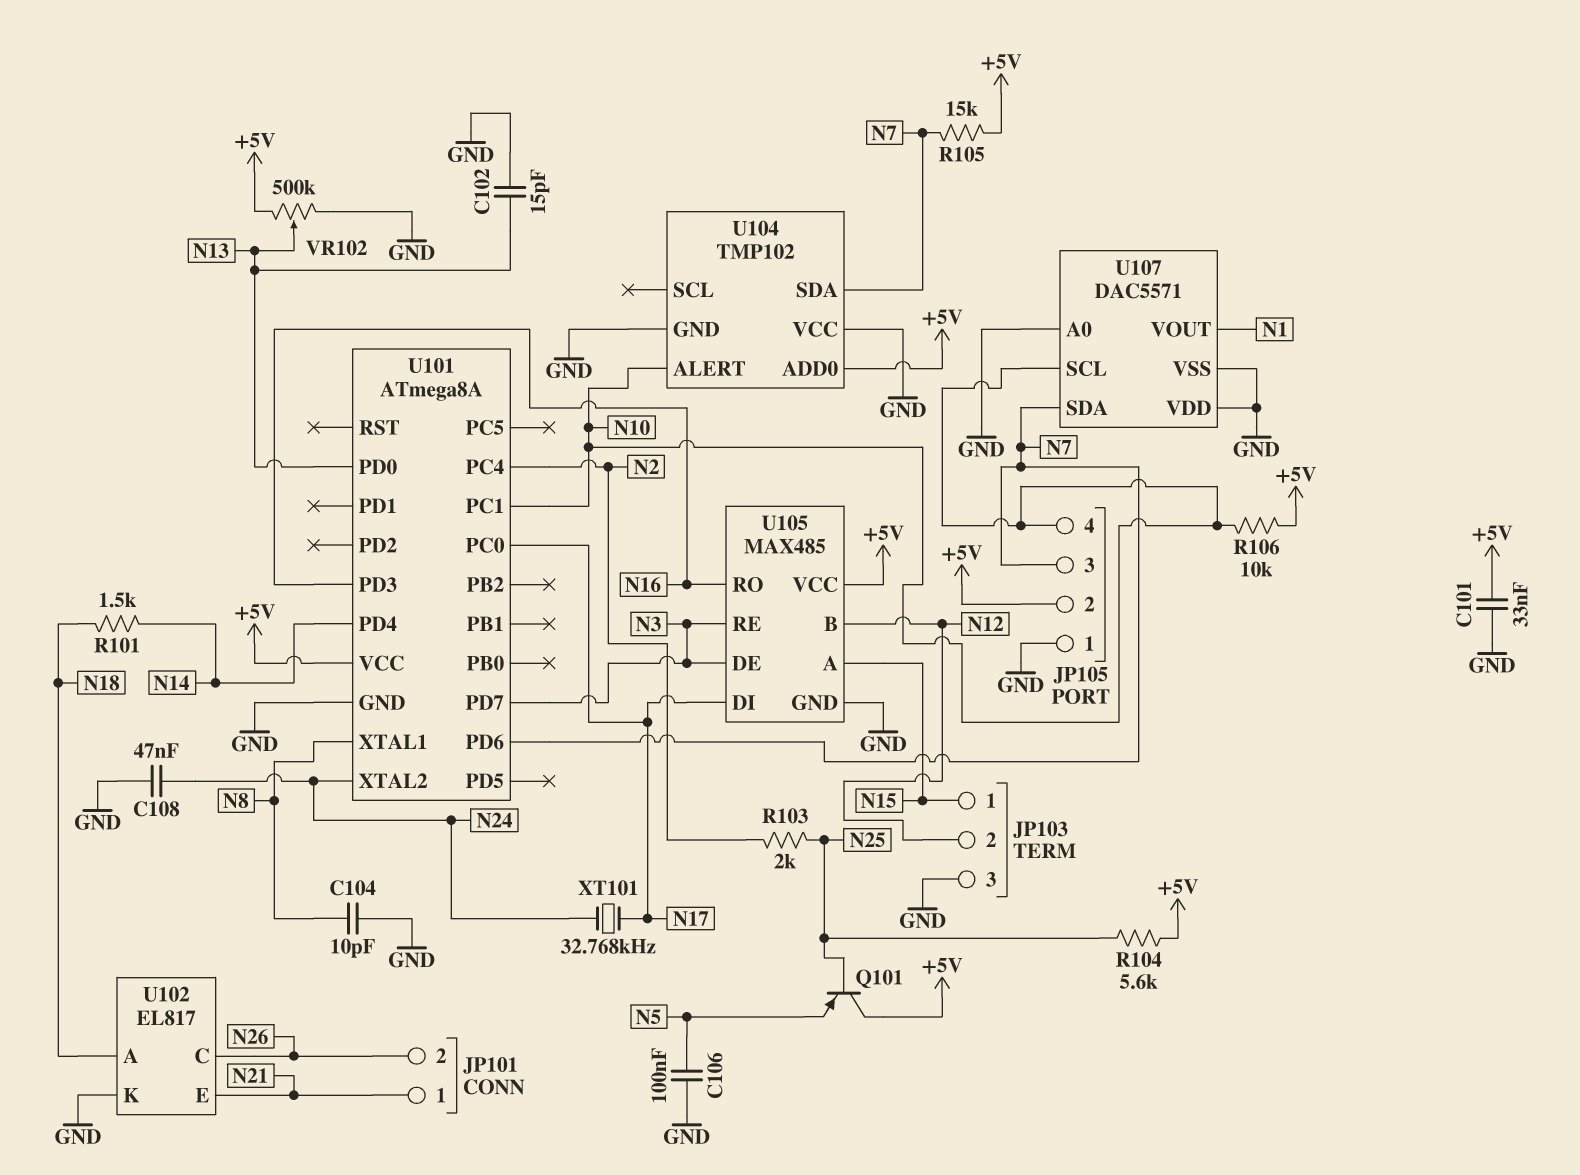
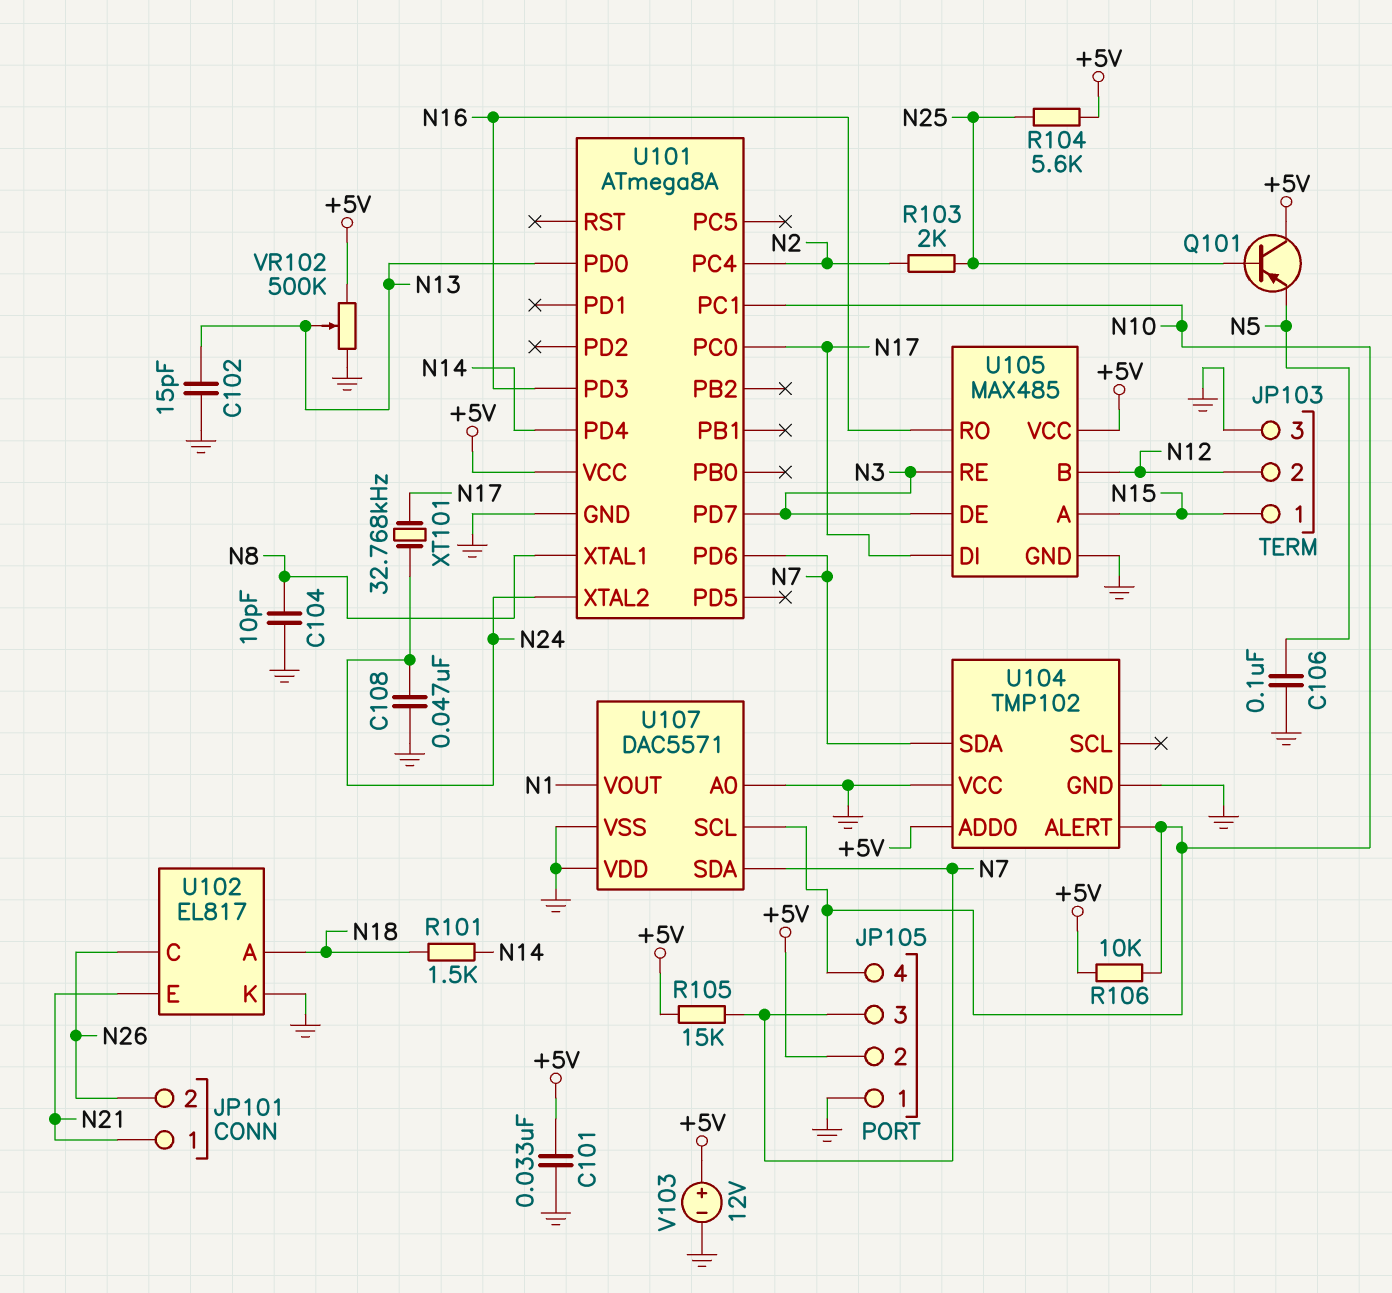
V103: none -> 12V (plus +5V, minus GND)

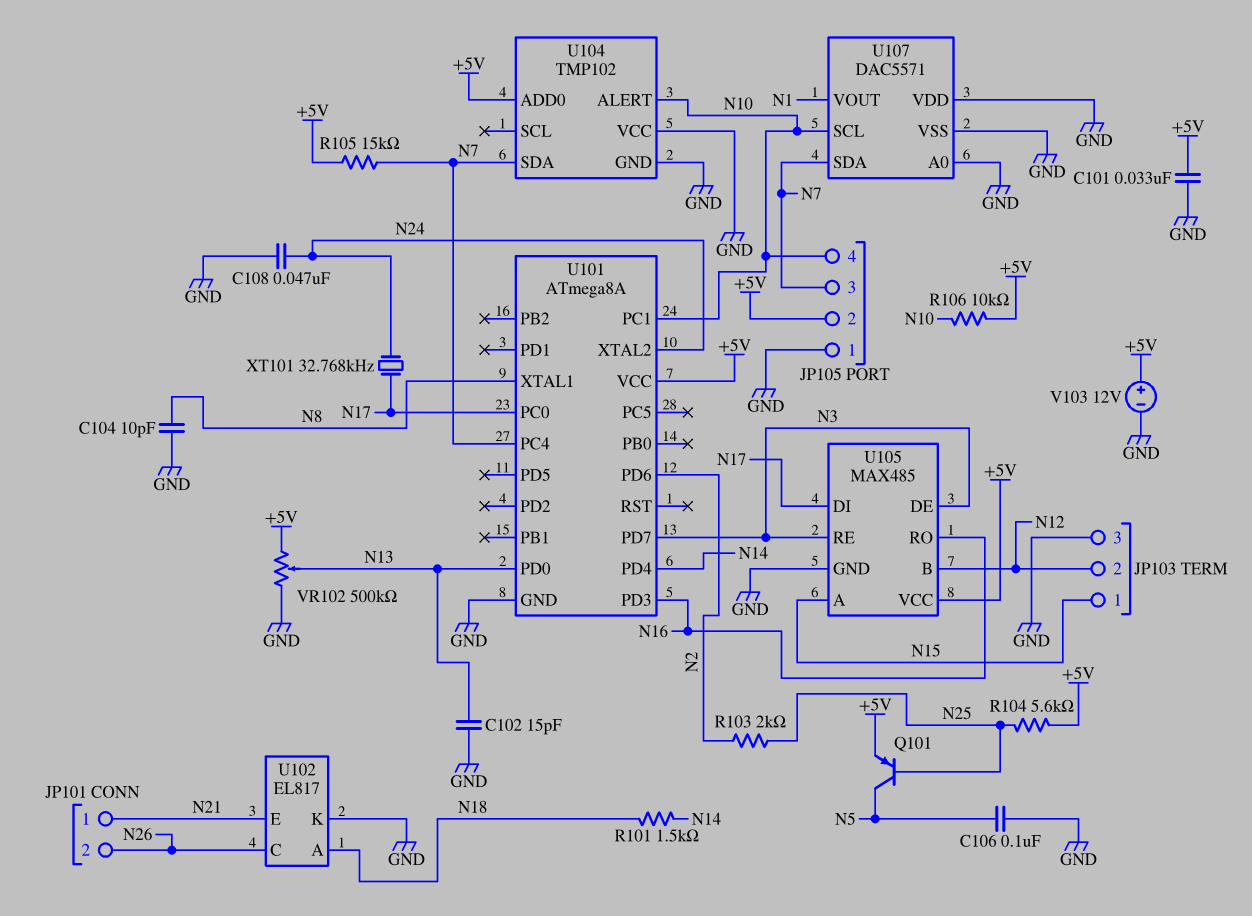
Q101: PNP (B N25, C +5V, E N5) -> PNP (B N25, C N5, E +5V)
U101 pin PC4: N2 -> N7
U101 pin PD6: N7 -> N2

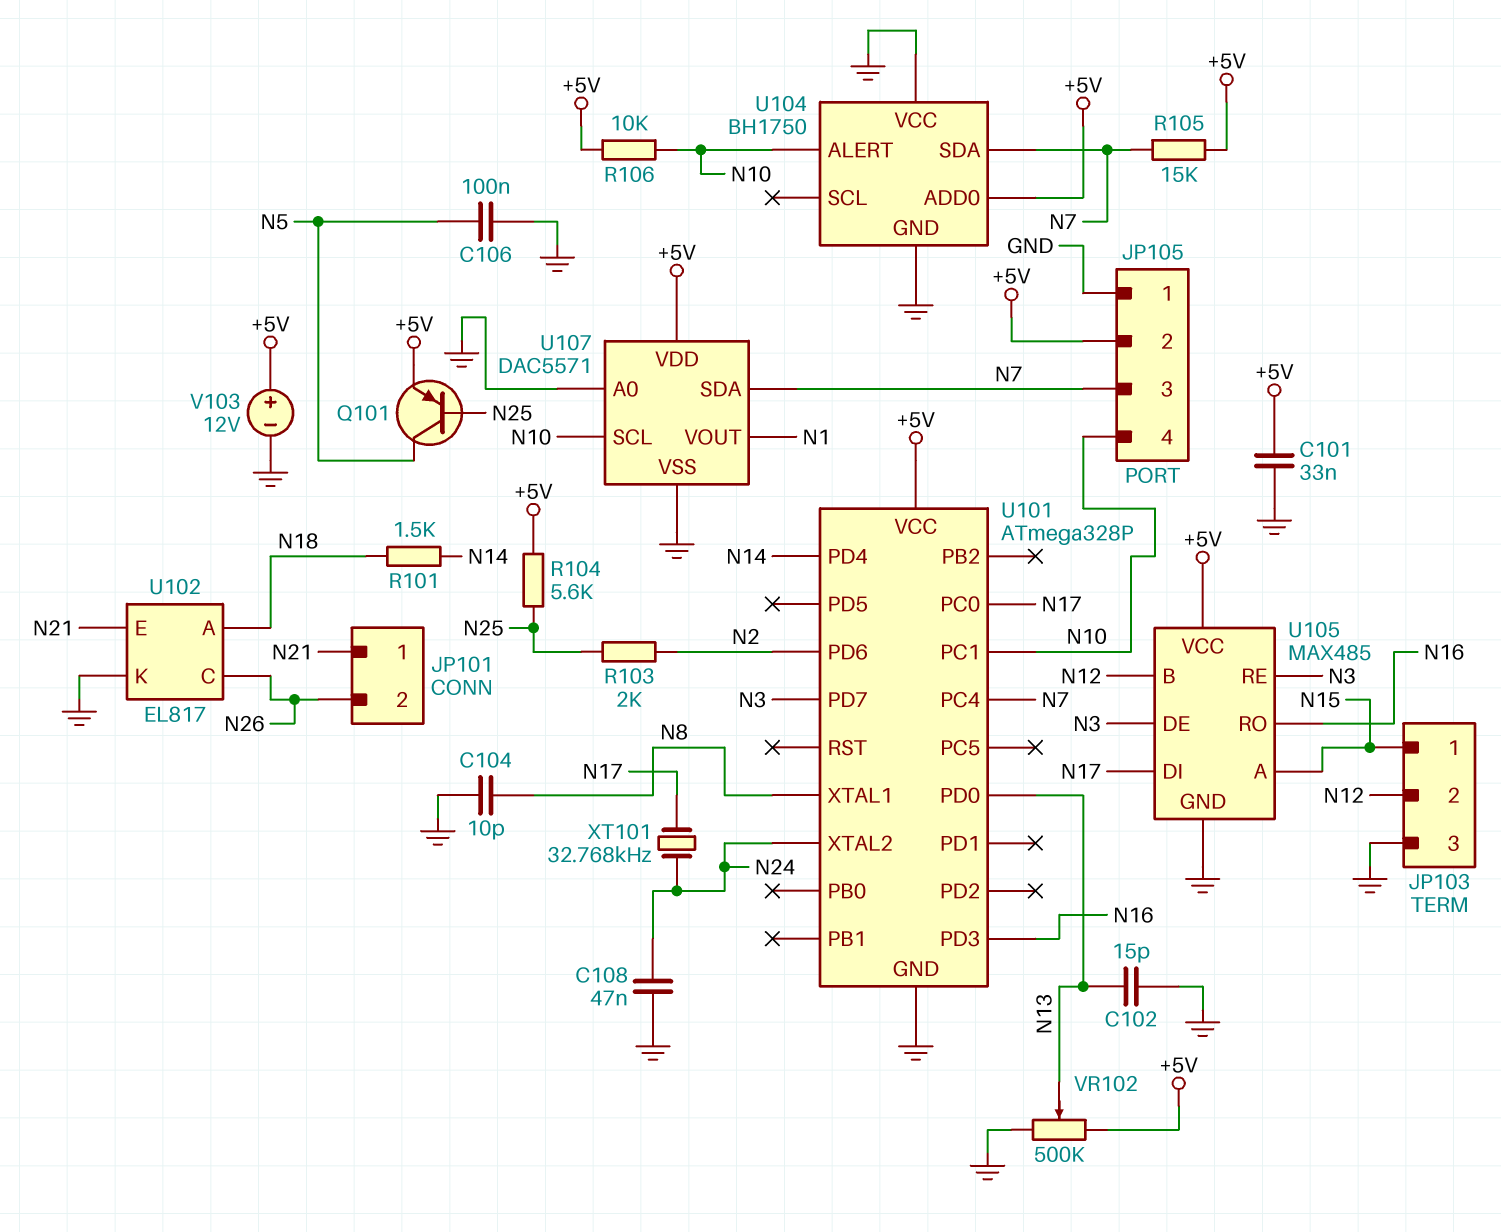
U101: ATmega8A -> ATmega328P
U104: TMP102 -> BH1750
U107 pin VDD: GND -> +5V

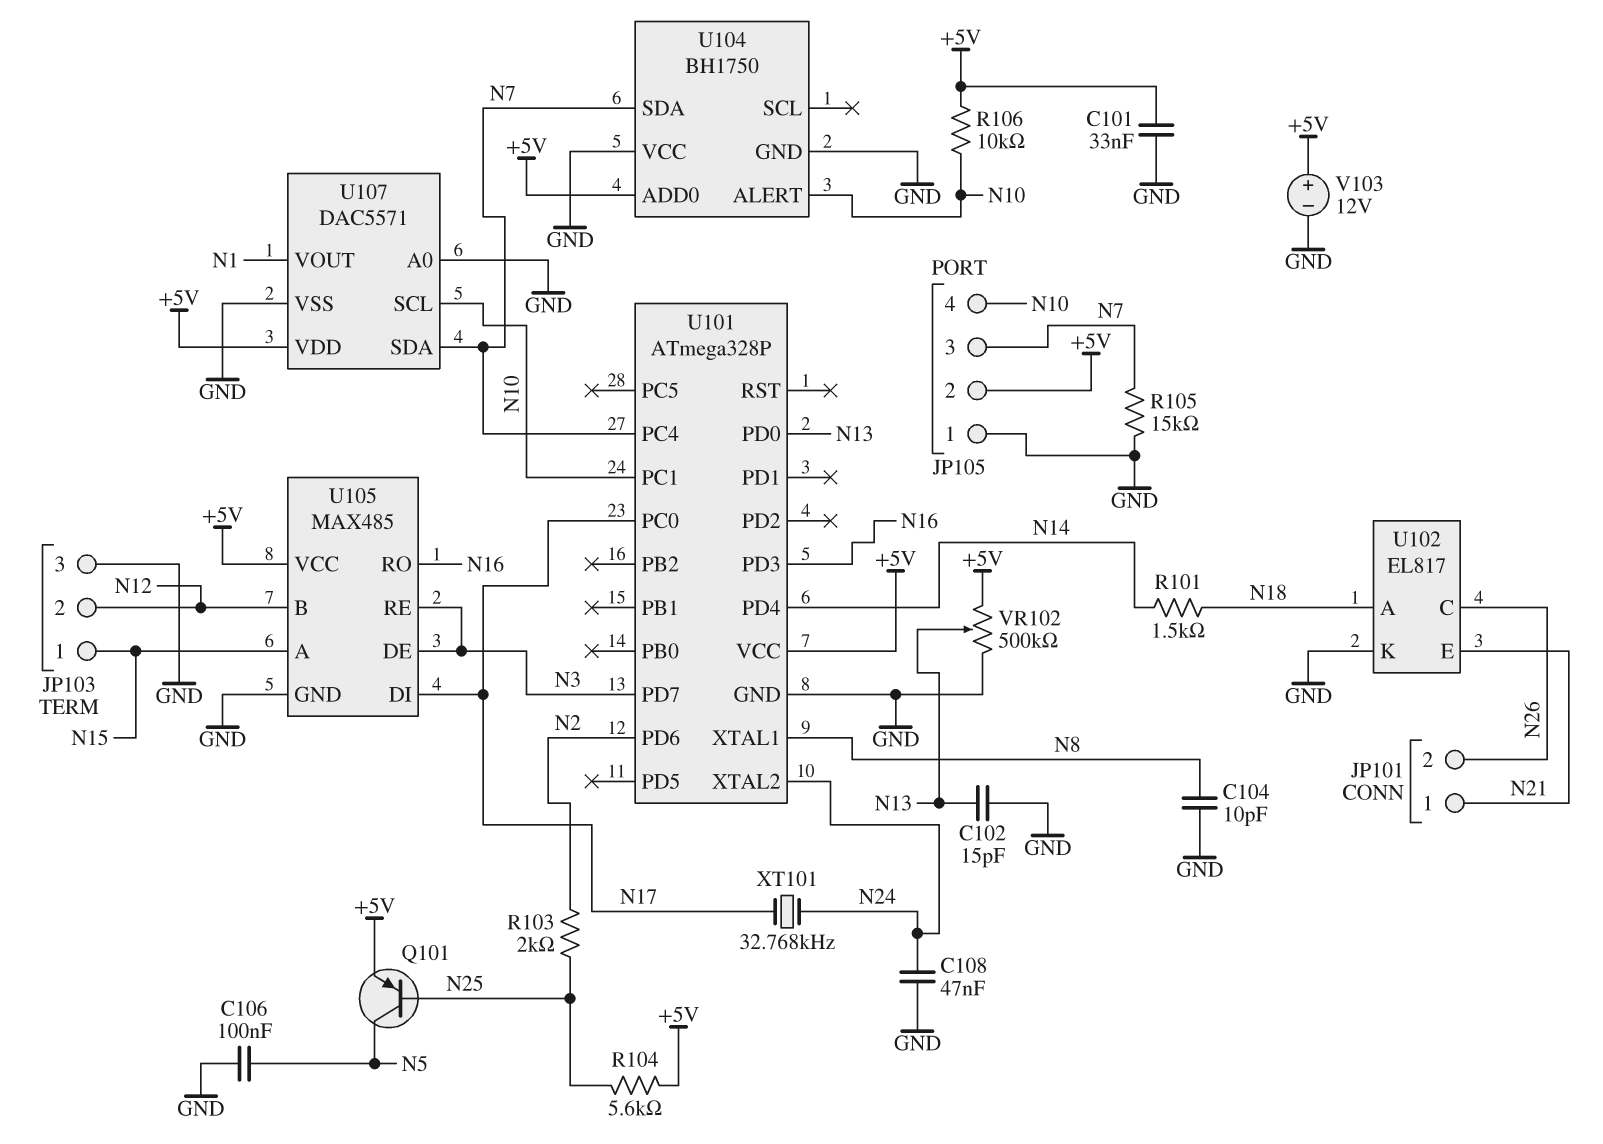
R105: 15k (+5V, N7) -> 15k (GND, N7)

